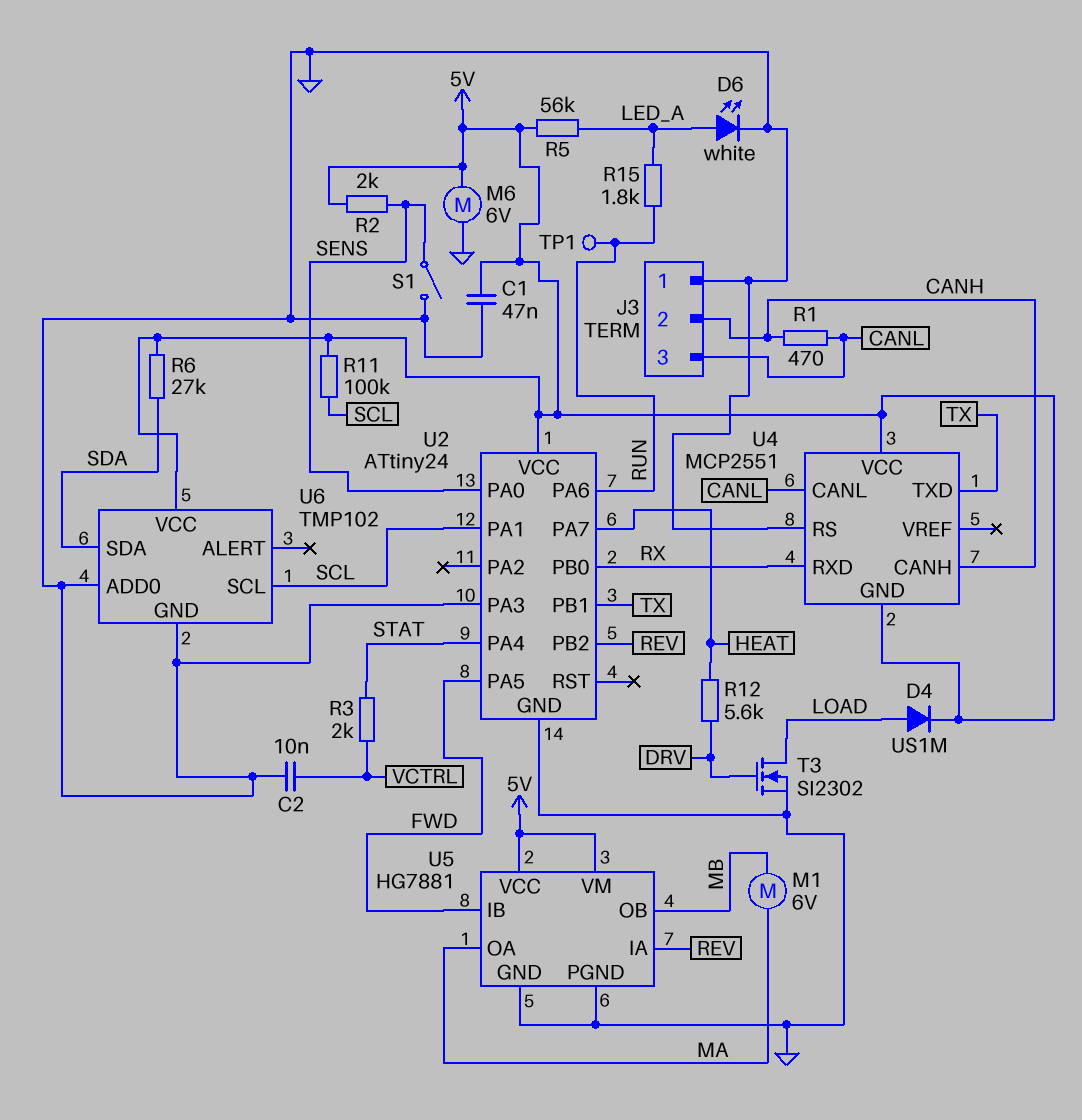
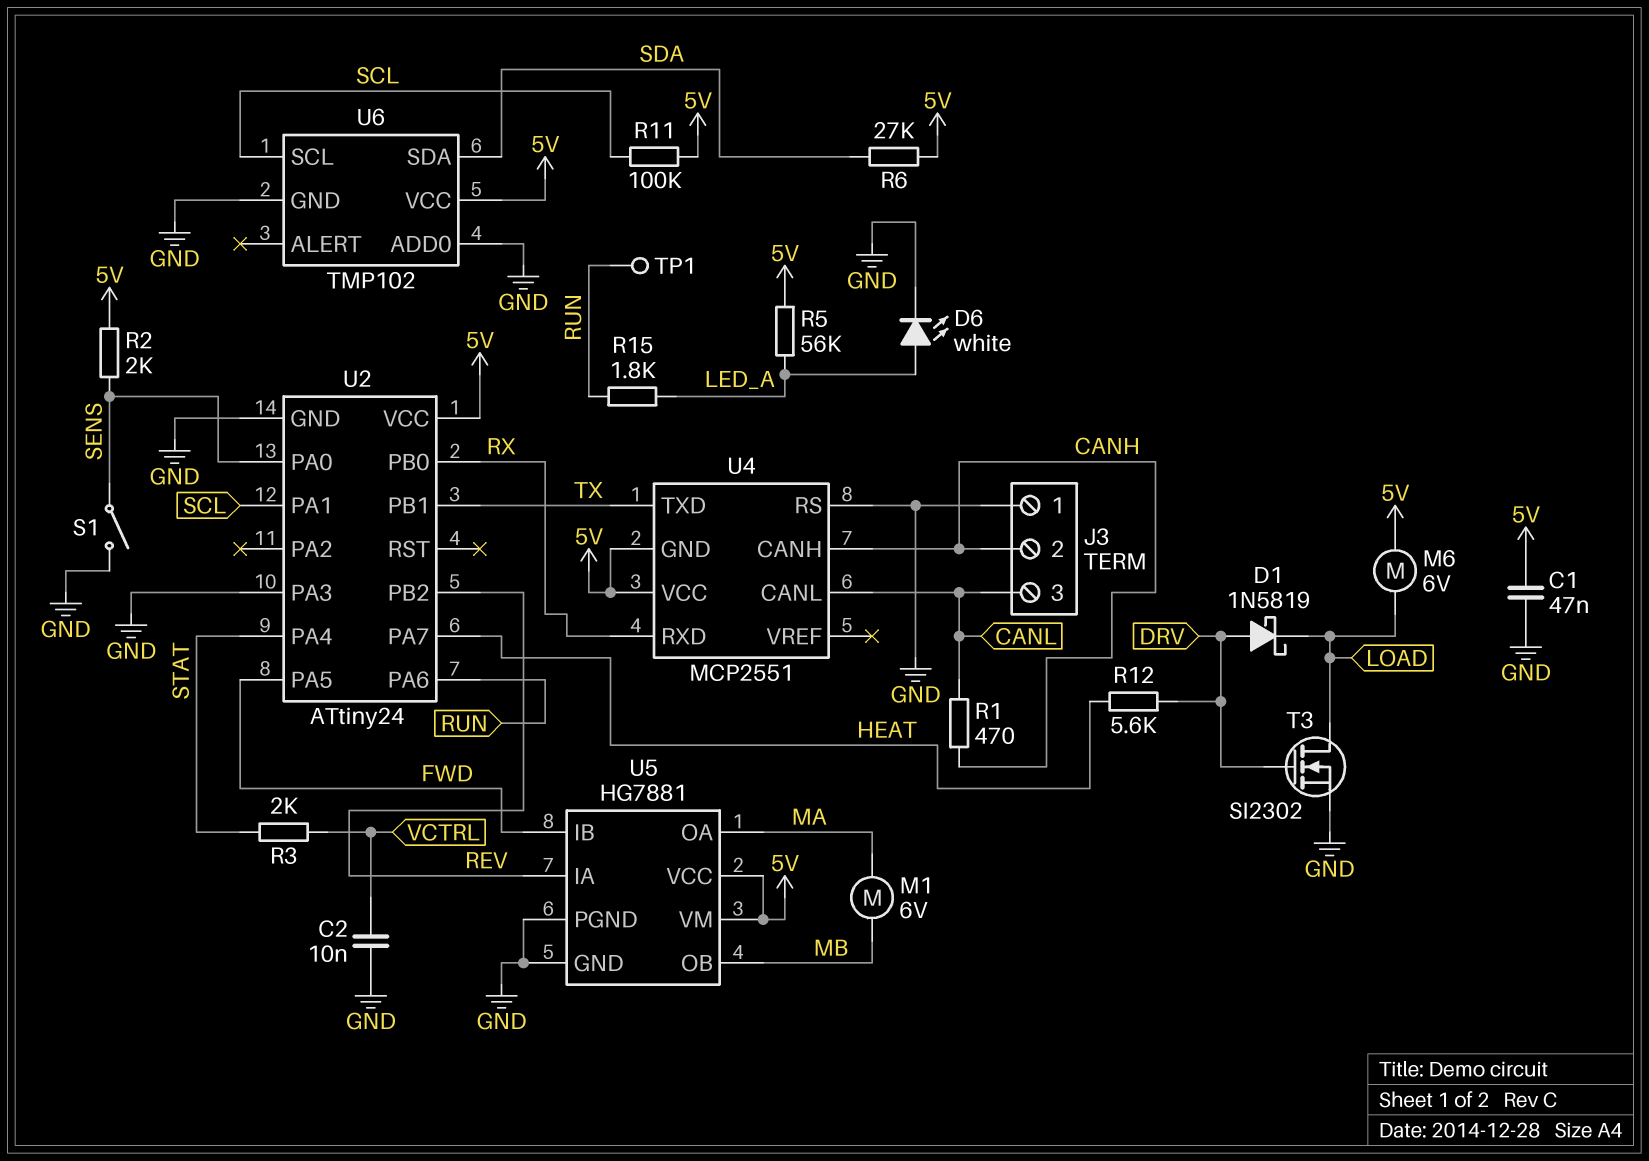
D1: none -> schottky 1N5819 (A DRV, K LOAD)
D4: diode US1M (A LOAD, K 5V) -> none
M6: motor 6V (5V, GND) -> motor 6V (5V, LOAD)

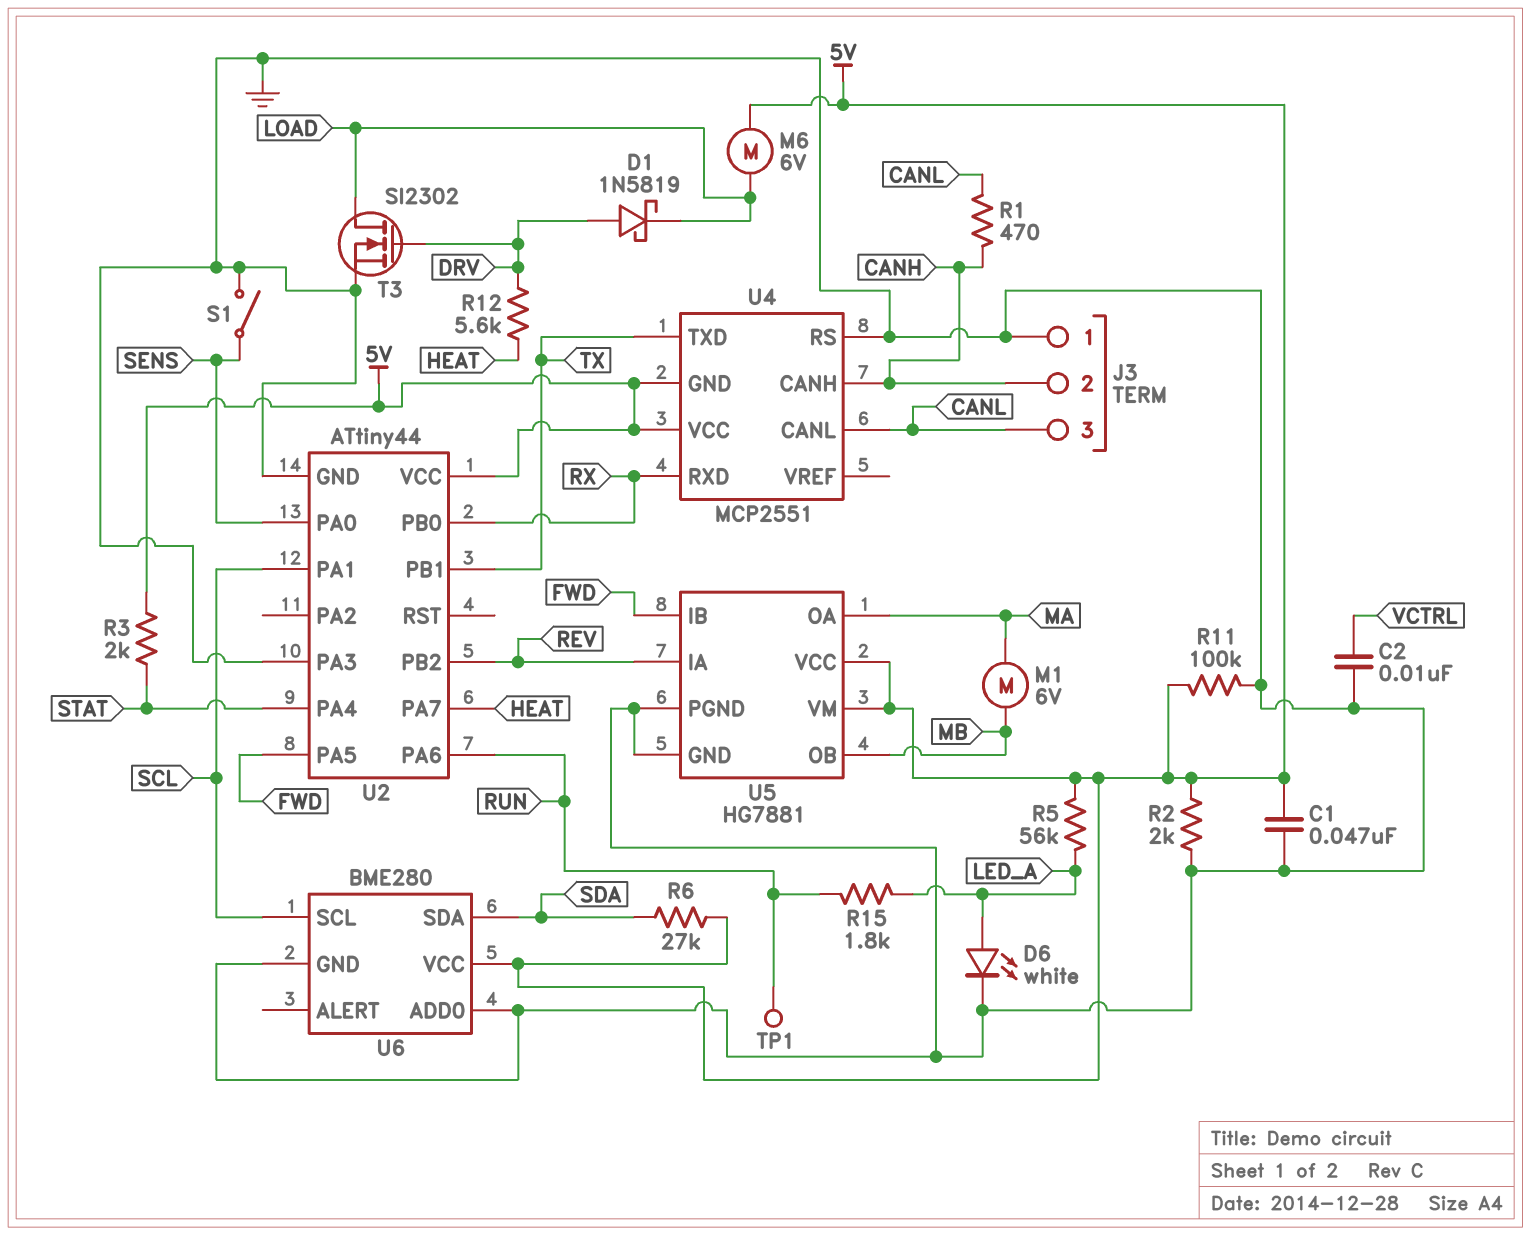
R2: 2k (5V, SENS) -> 2k (5V, GND)
R3: 2k (STAT, VCTRL) -> 2k (5V, STAT)
R11: 100k (5V, SCL) -> 100k (5V, GND)
U2: ATtiny24 -> ATtiny44
U6: TMP102 -> BME280

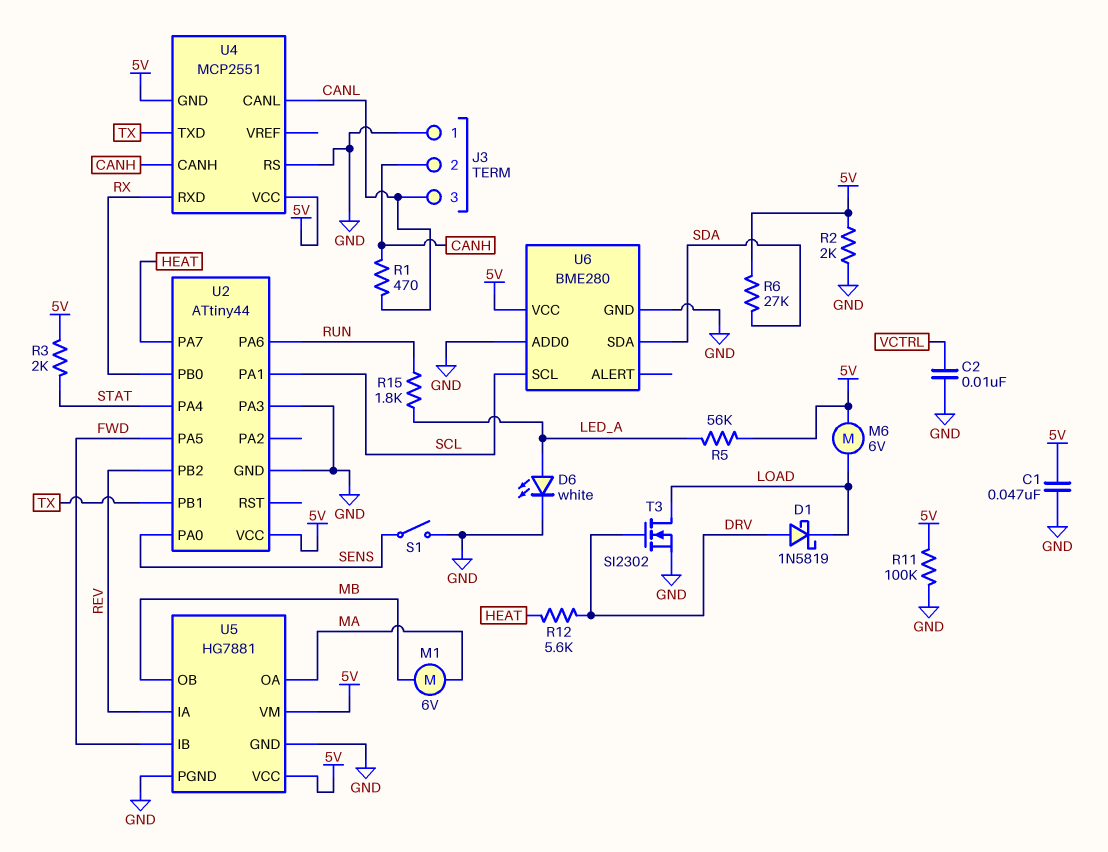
TP1: test point (RUN) -> none

